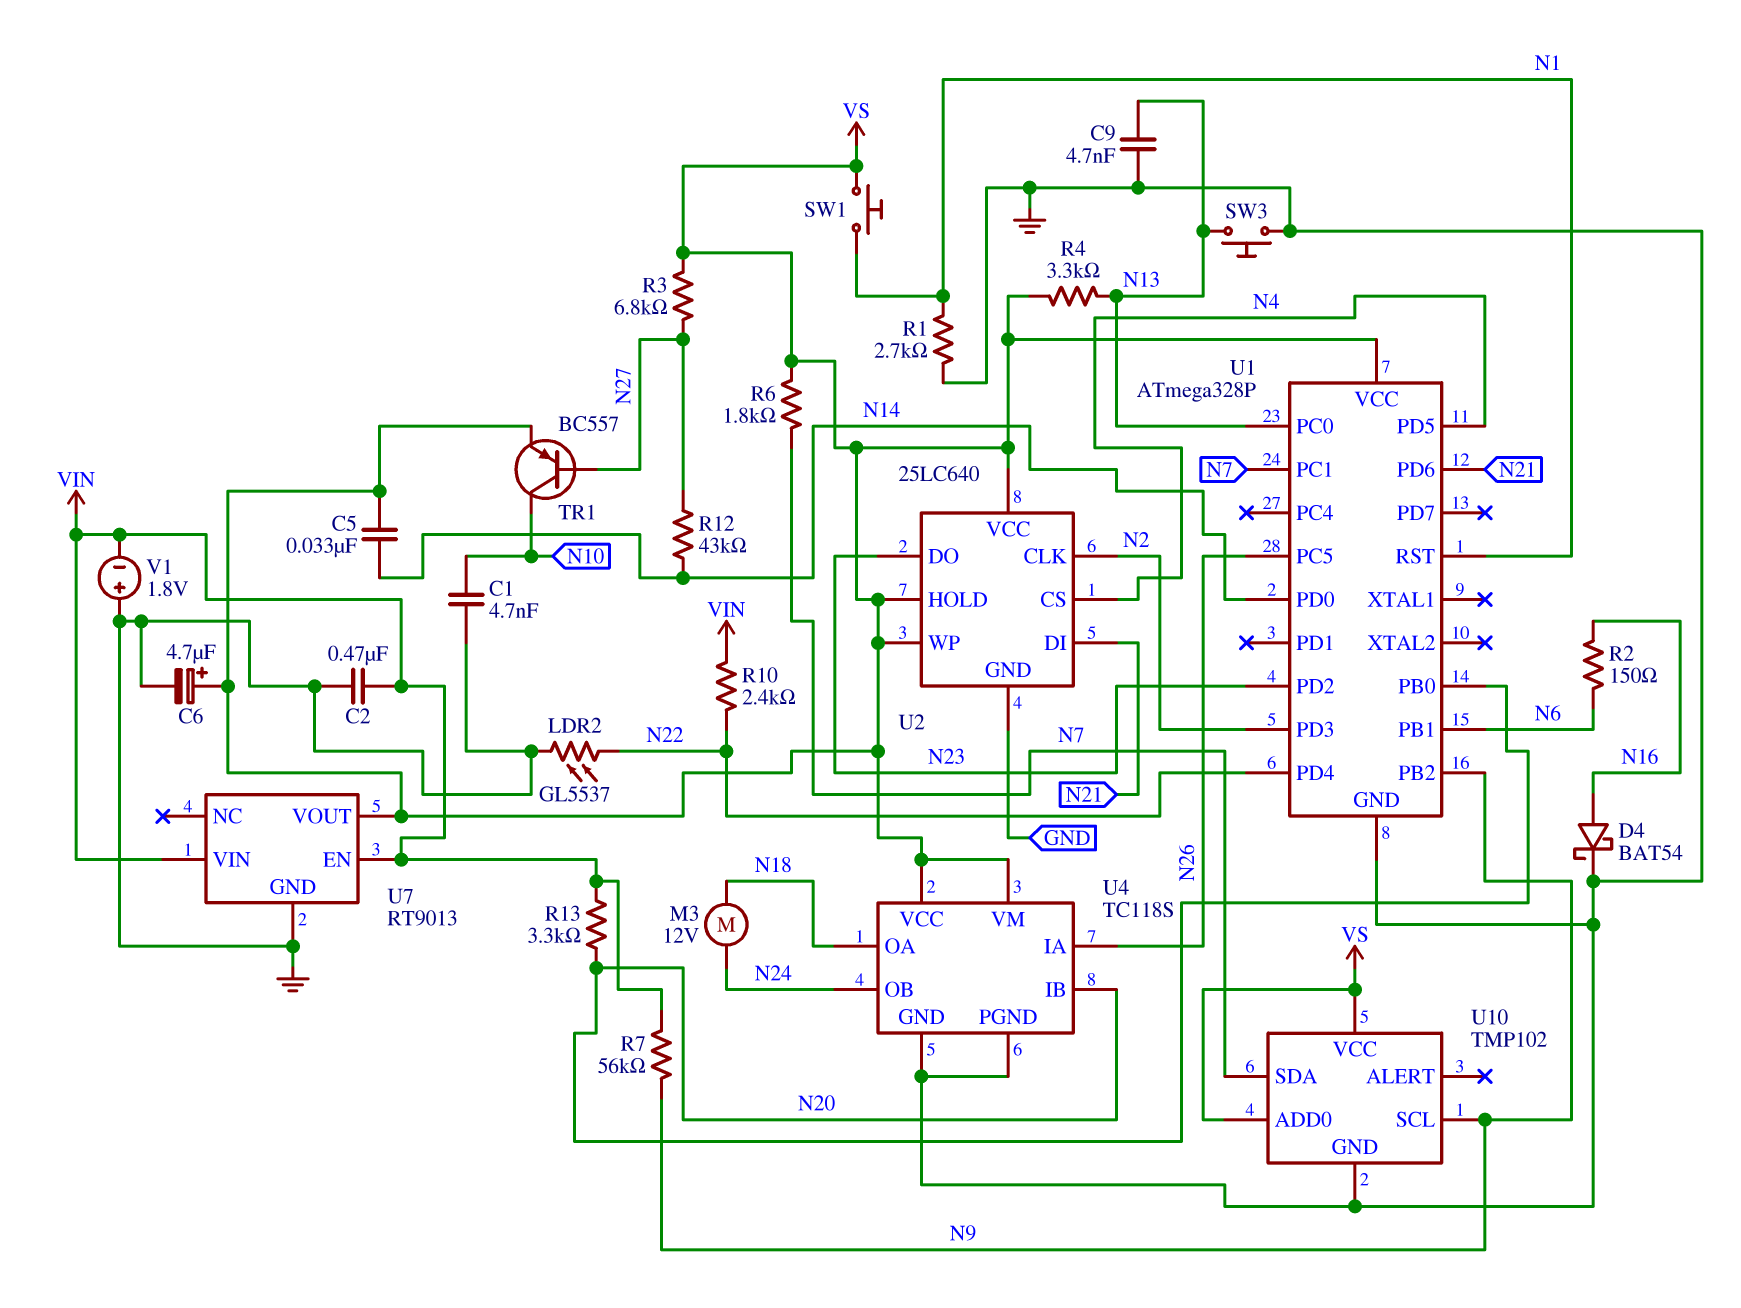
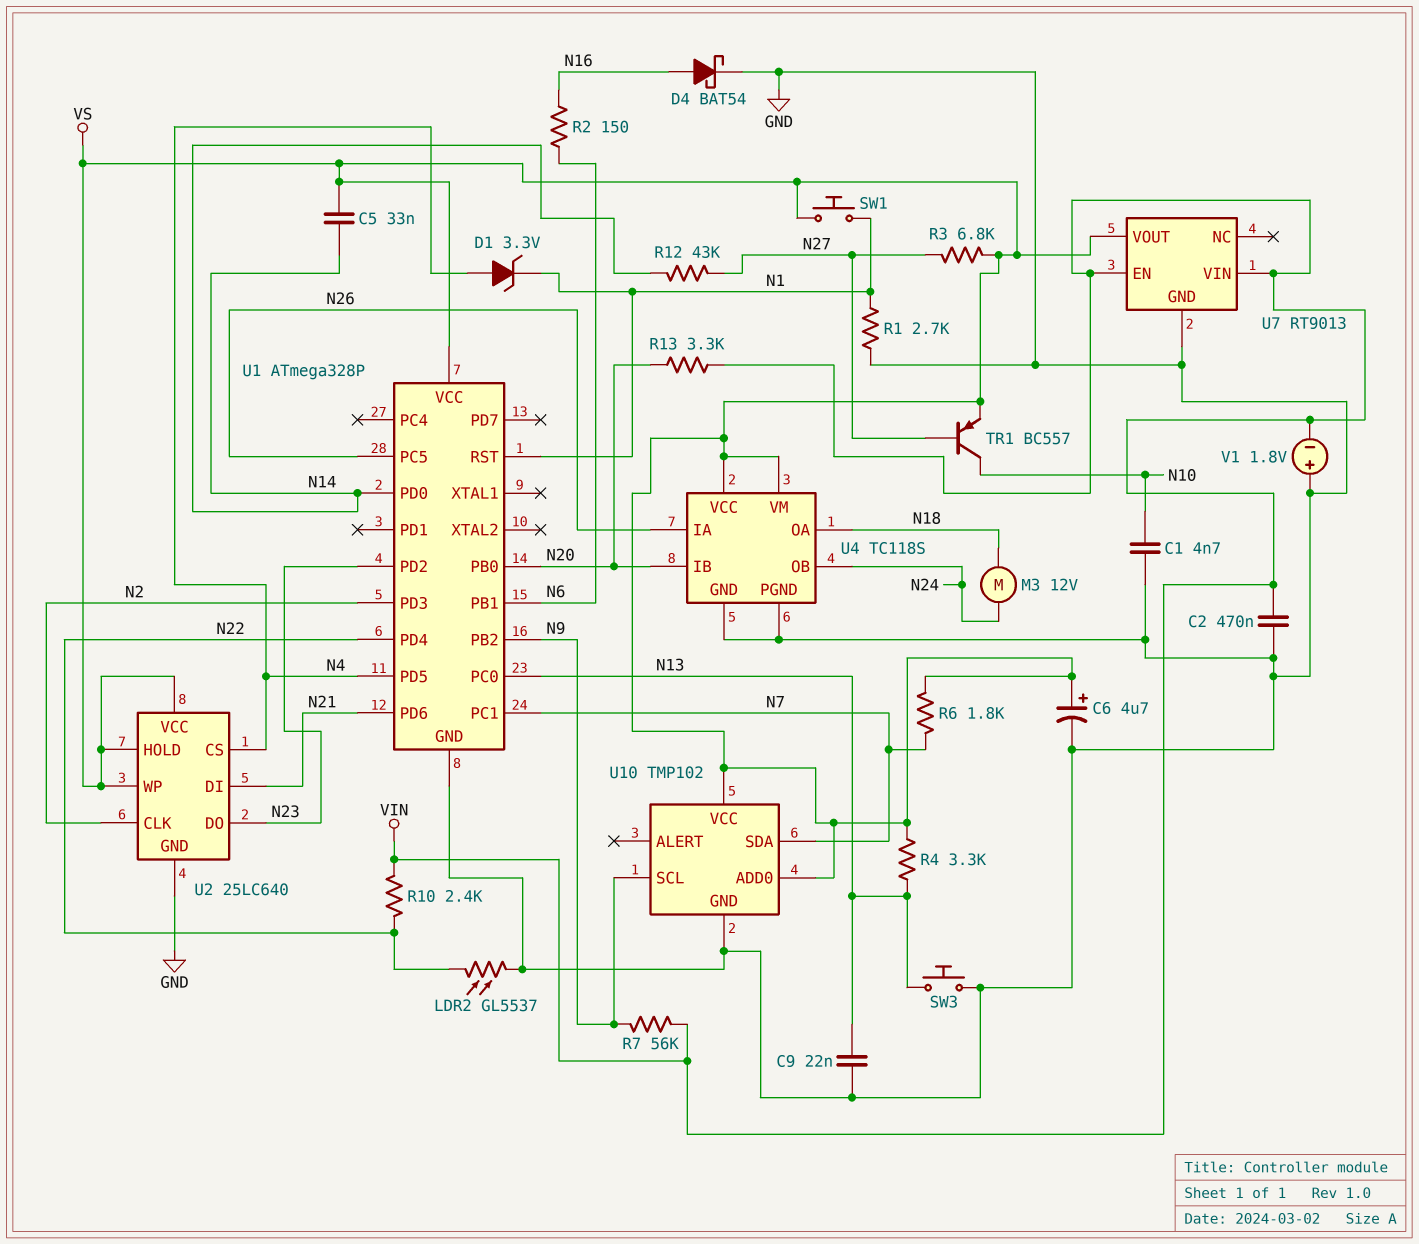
C9: 4.7nF (GND, N13) -> 22nF (GND, N13)
D1: none -> zener 3.3V (A N4, K N1)

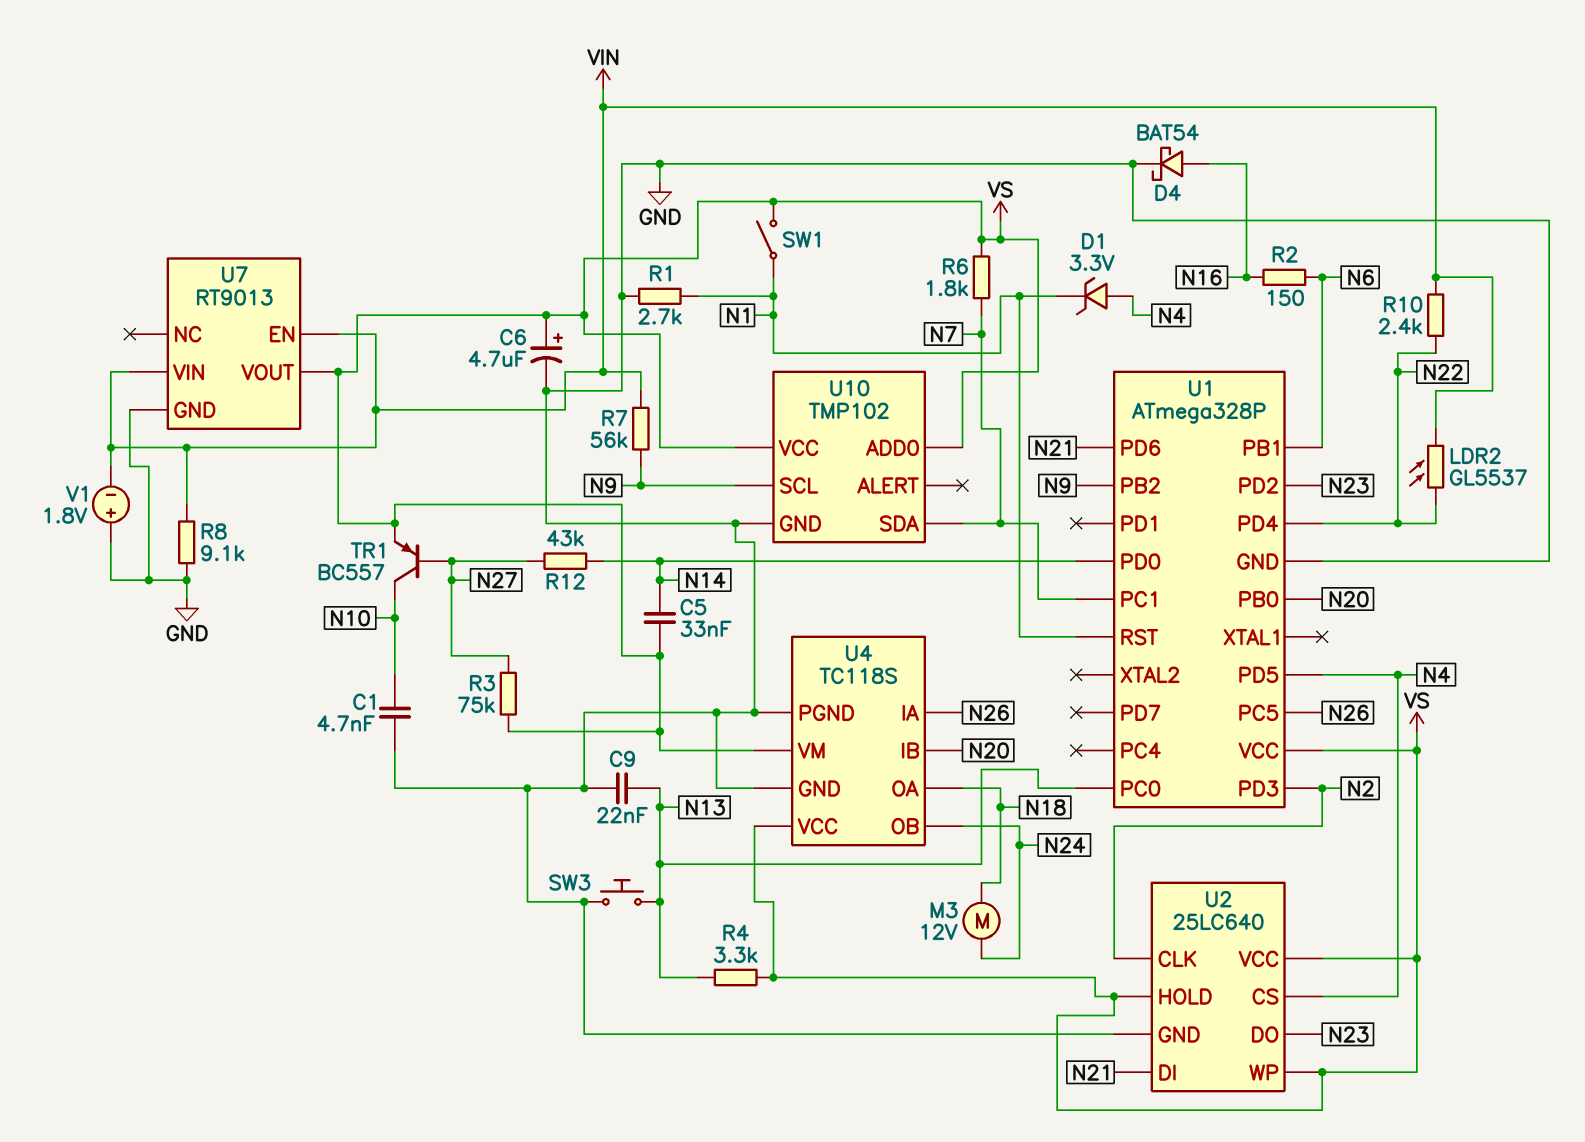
C2: 470nF (GND, VIN) -> none
LDR2: GL5537 (GND, N22) -> GL5537 (N22, VIN)
R3: 6.8k (N27, VS) -> 75k (N27, VS)
R8: none -> 9.1k (GND, VIN)
R13: 3.3k (N20, VIN) -> none
SW1: button (N1, VS) -> switch (N1, VS)

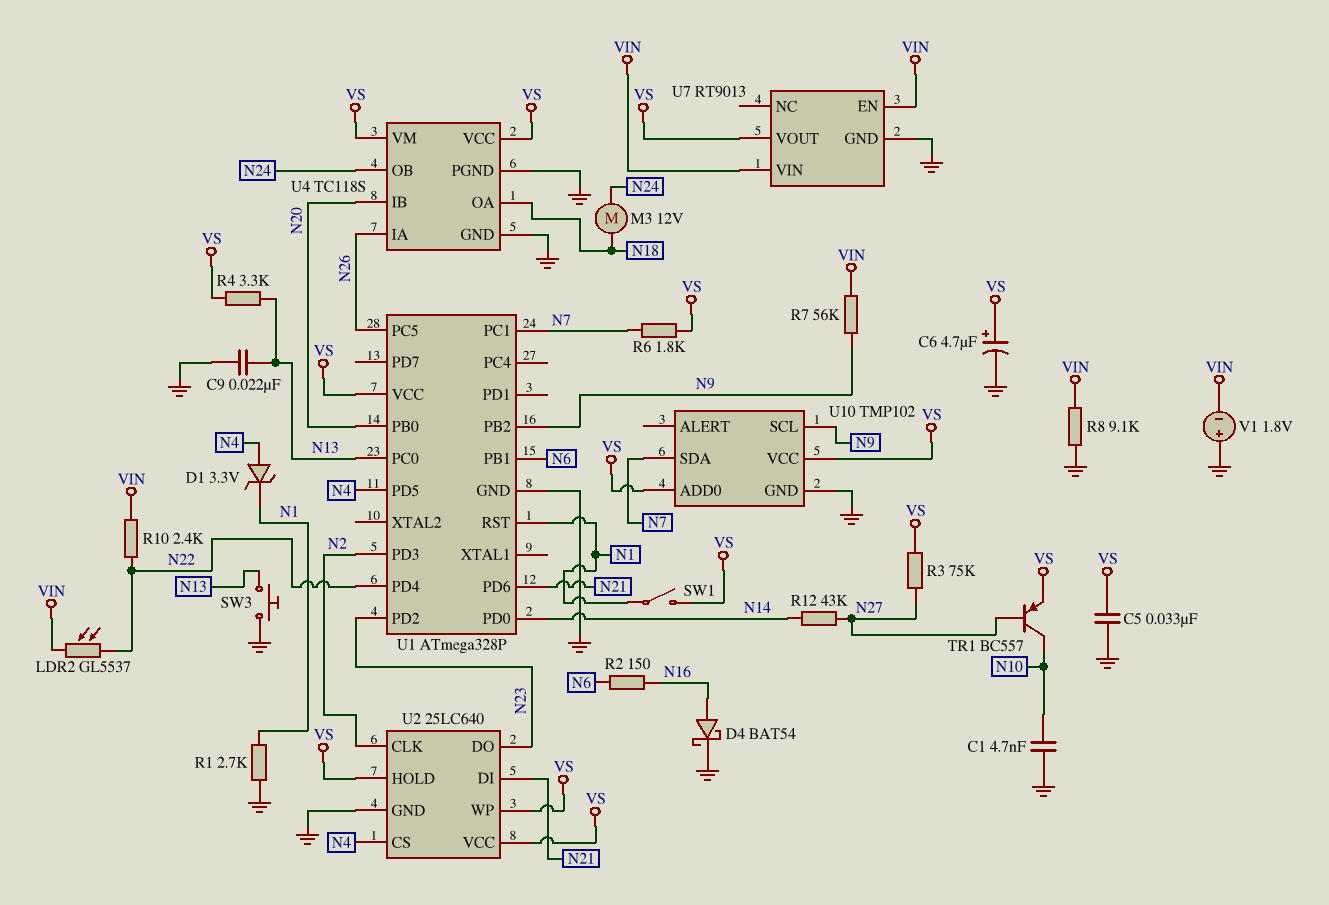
C5: 33nF (N14, VS) -> 33nF (GND, VS)

